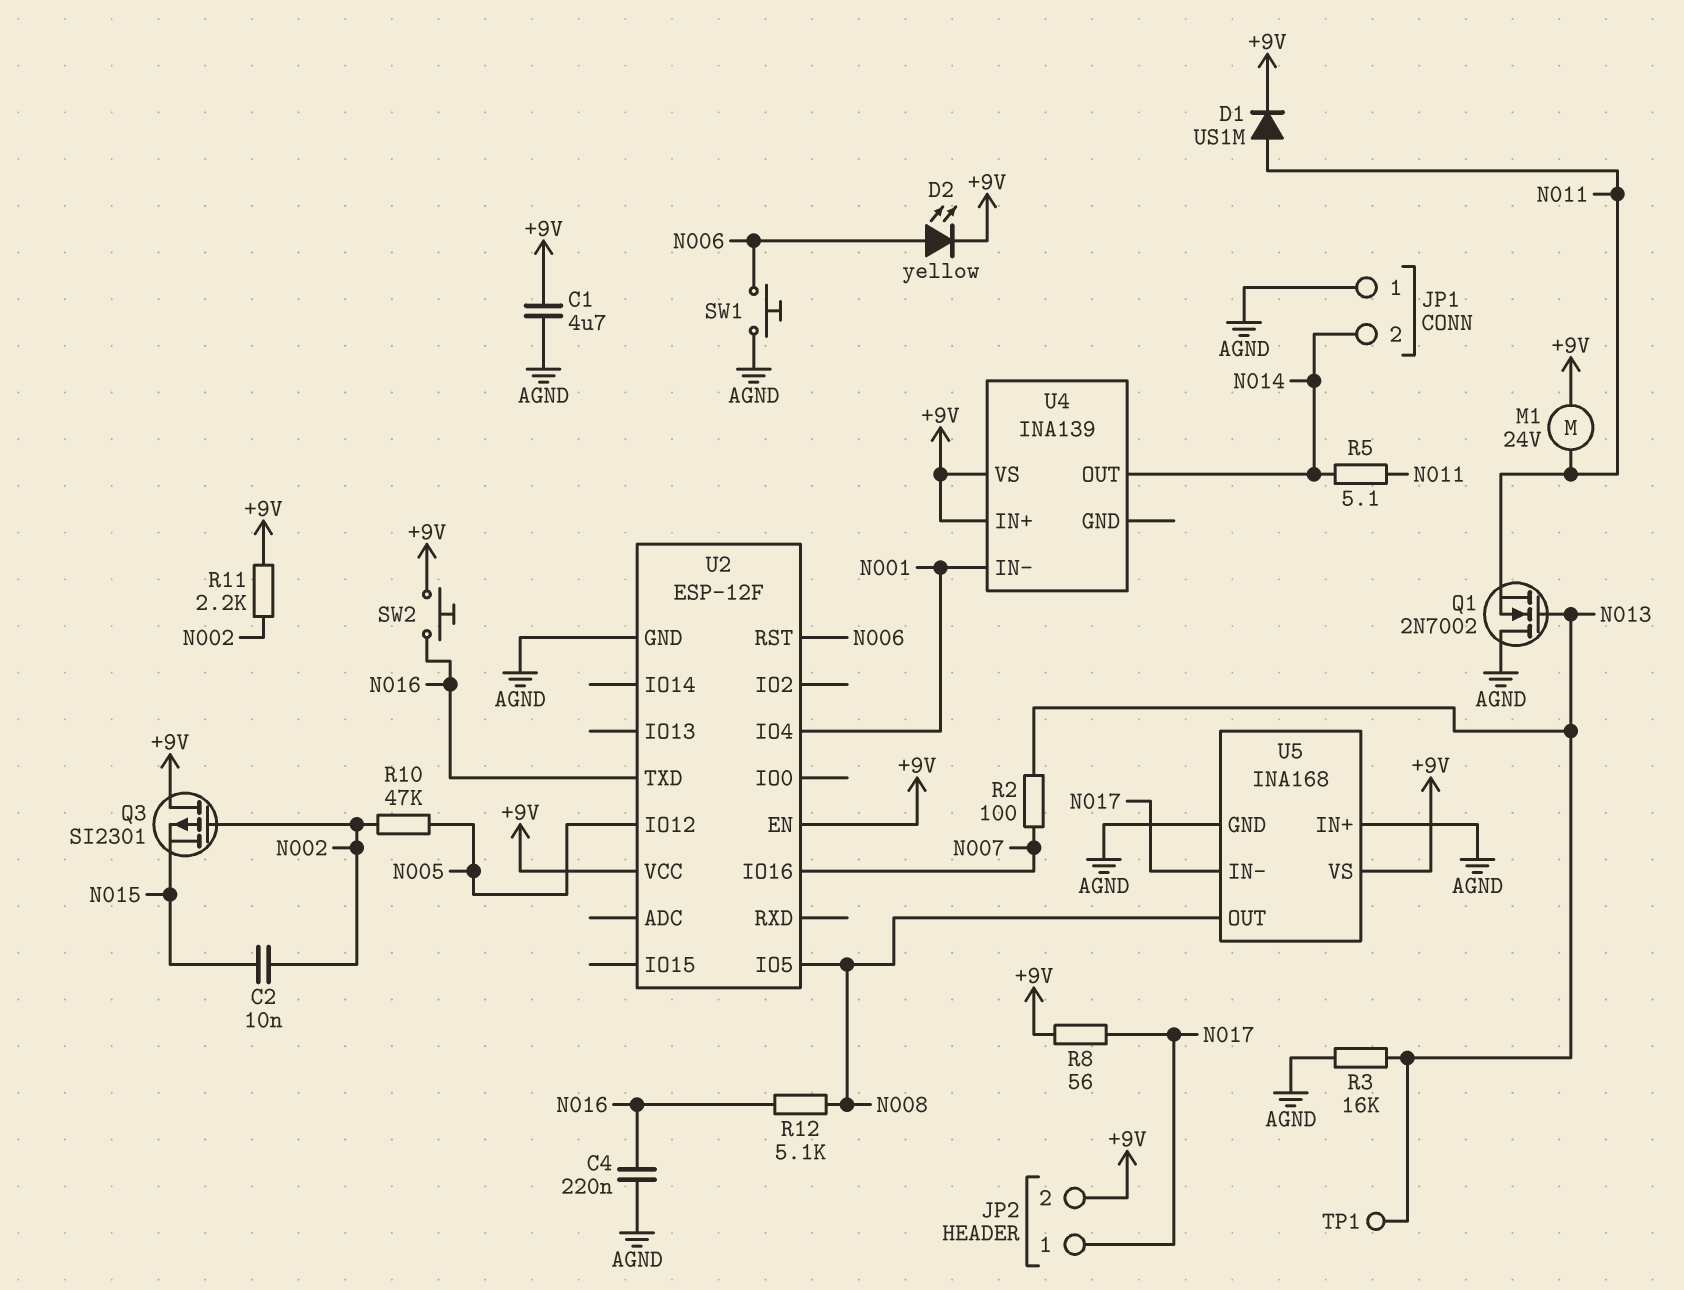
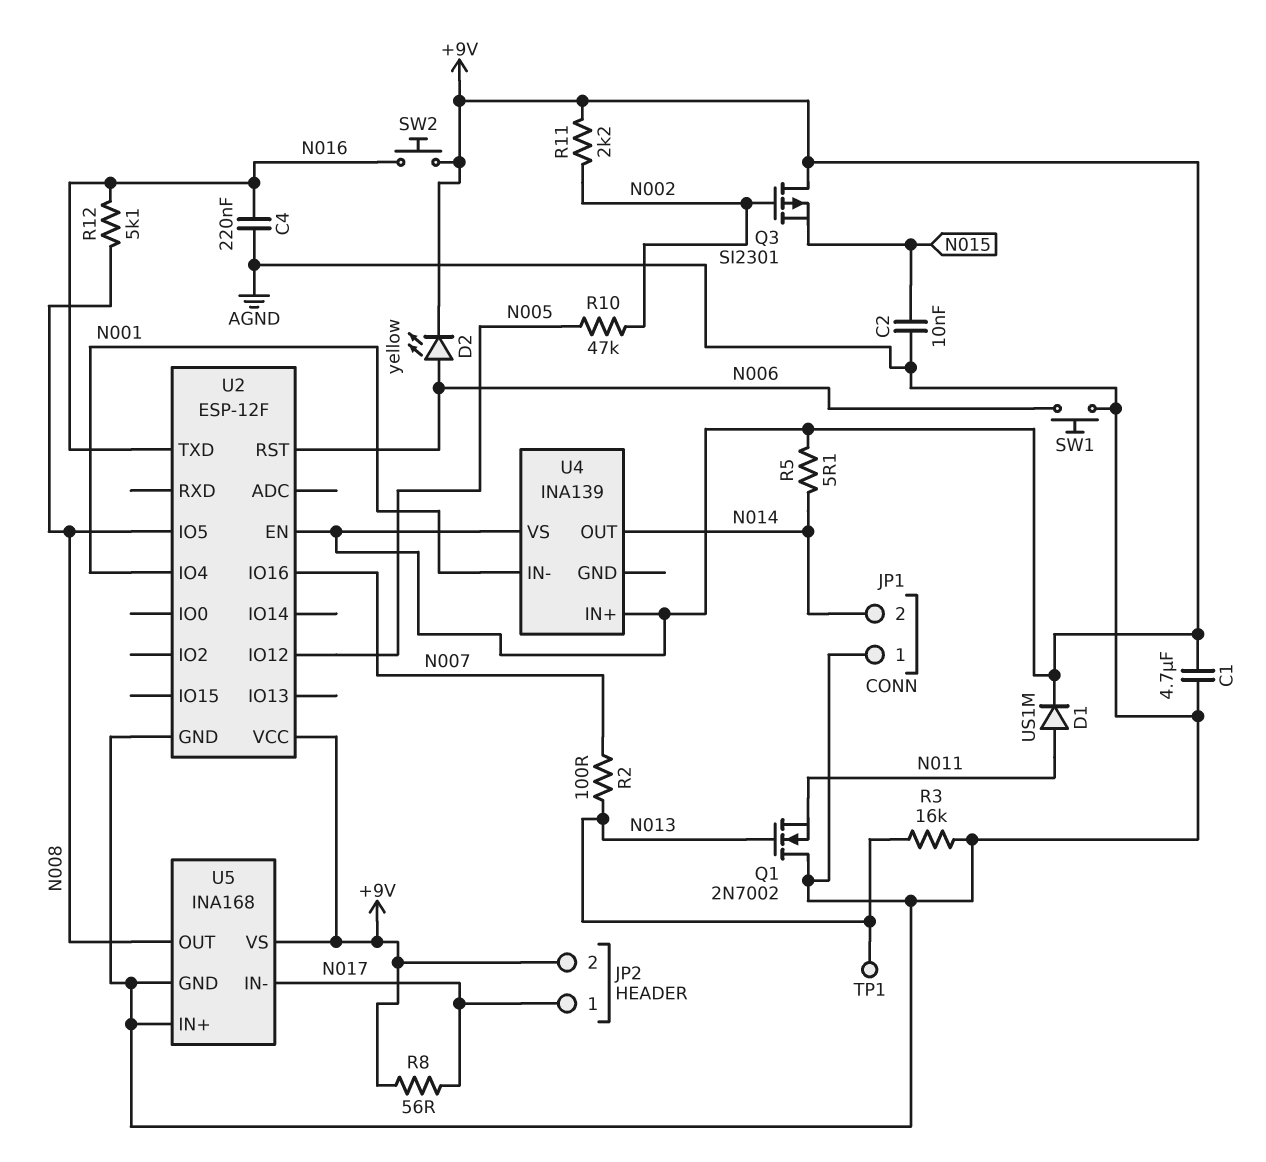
C2: 10nF (N002, N015) -> 10nF (AGND, N015)
M1: motor 24V (+9V, N011) -> none
R5: 5.1 (N011, N014) -> 5.1 (+9V, N014)

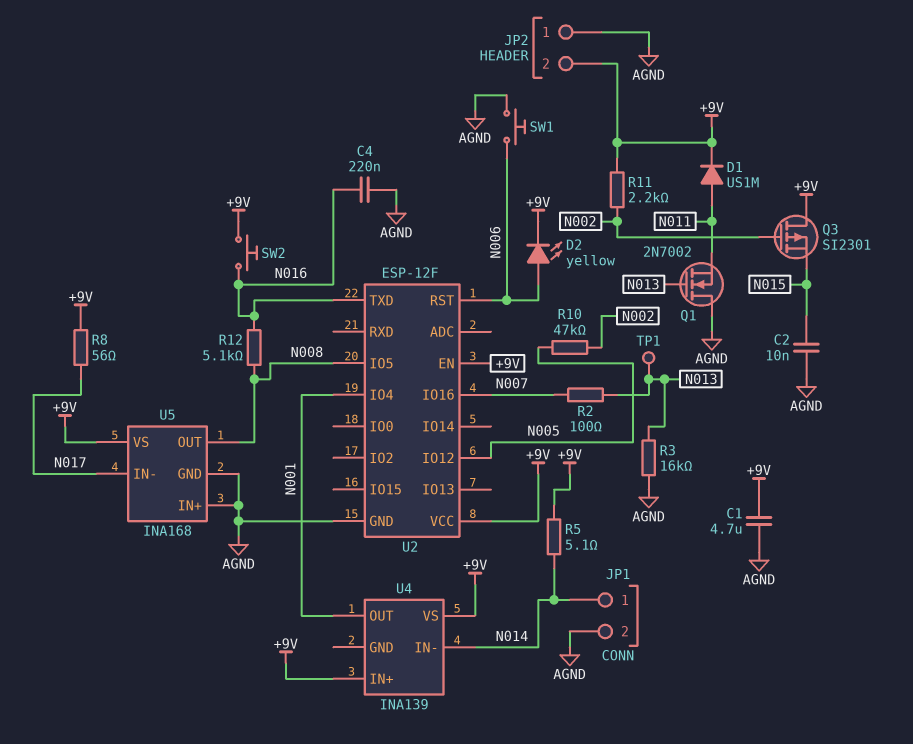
JP1 pin 1: AGND -> N014
JP1 pin 2: N014 -> AGND
JP2 pin 1: N017 -> AGND
U4 pin IN-: N001 -> N014
U4 pin OUT: N014 -> N001

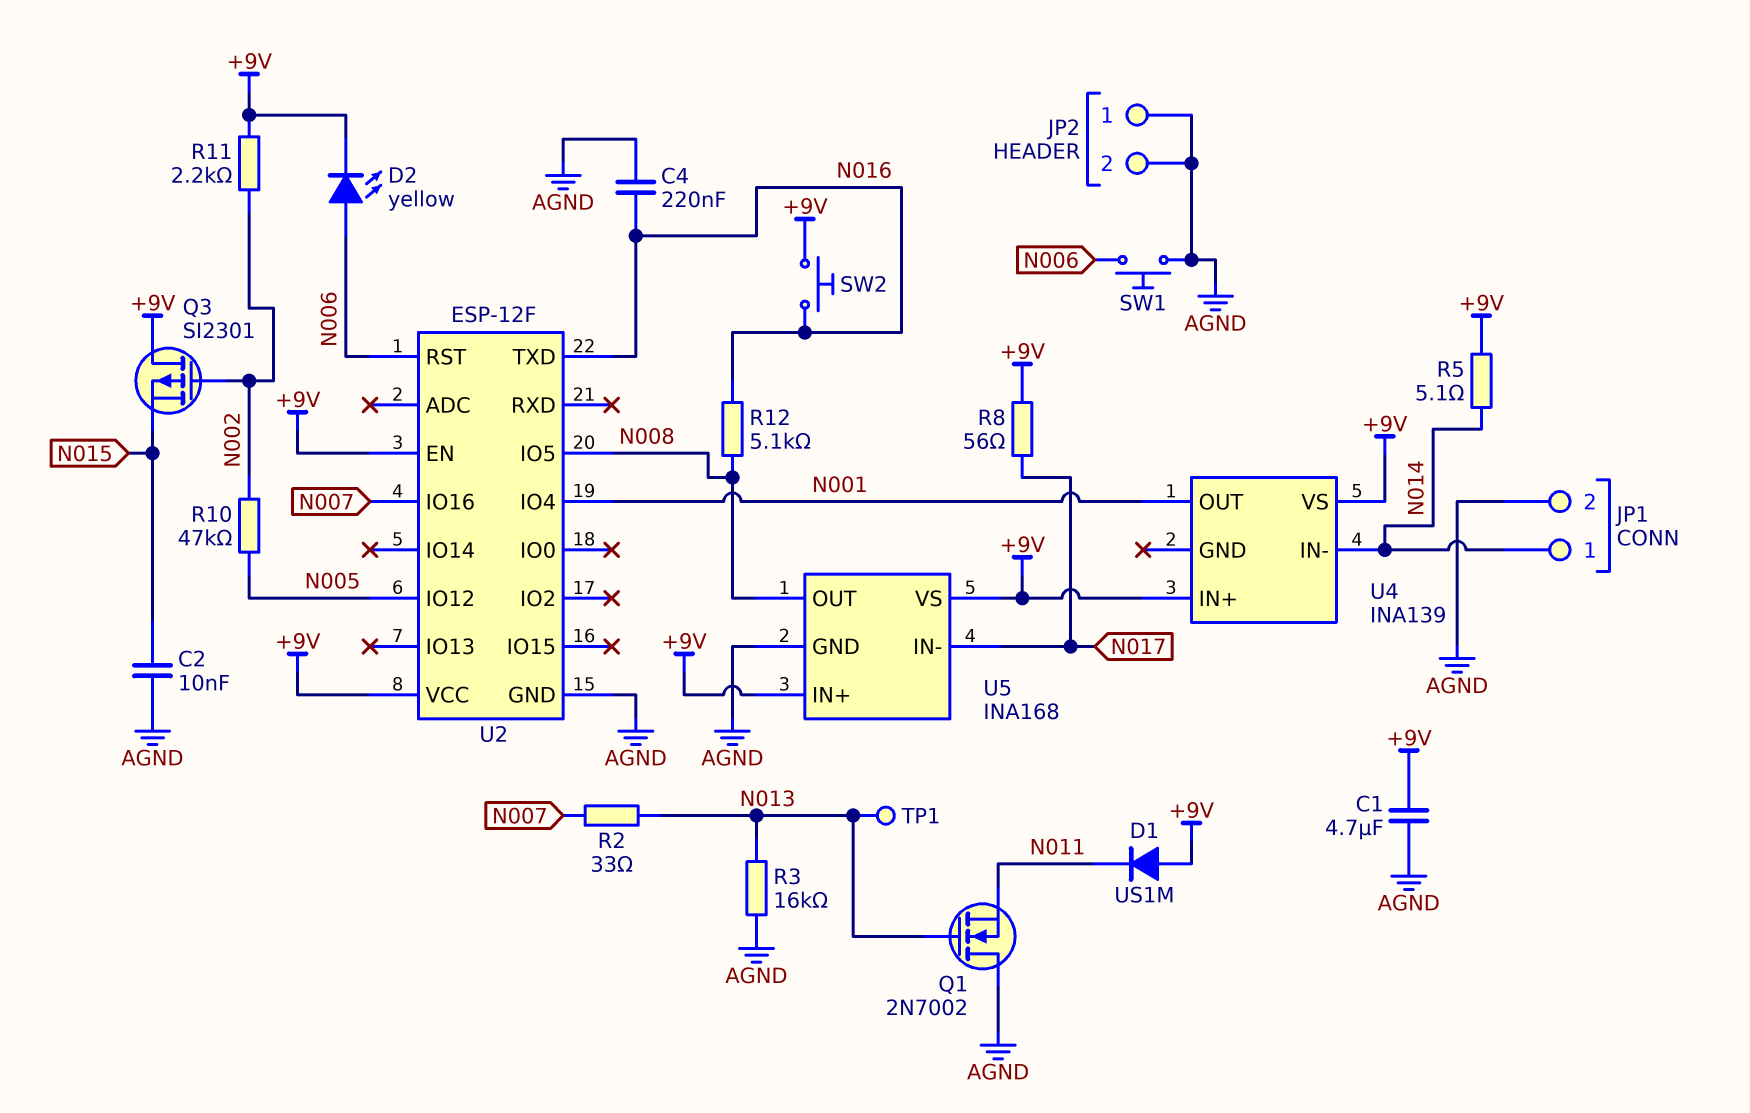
D1: diode US1M (A N011, K +9V) -> diode US1M (A +9V, K N011)
JP2 pin 2: +9V -> AGND
R2: 100 (N007, N013) -> 33 (N007, N013)
U5 pin IN+: AGND -> +9V

